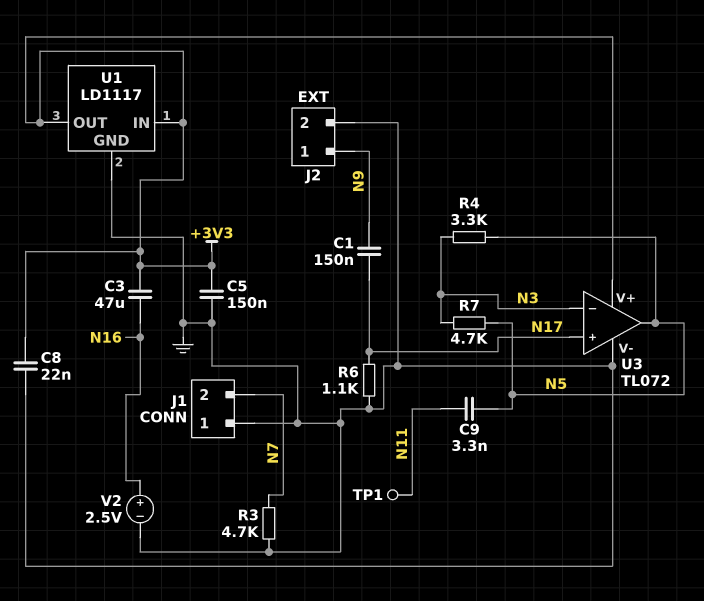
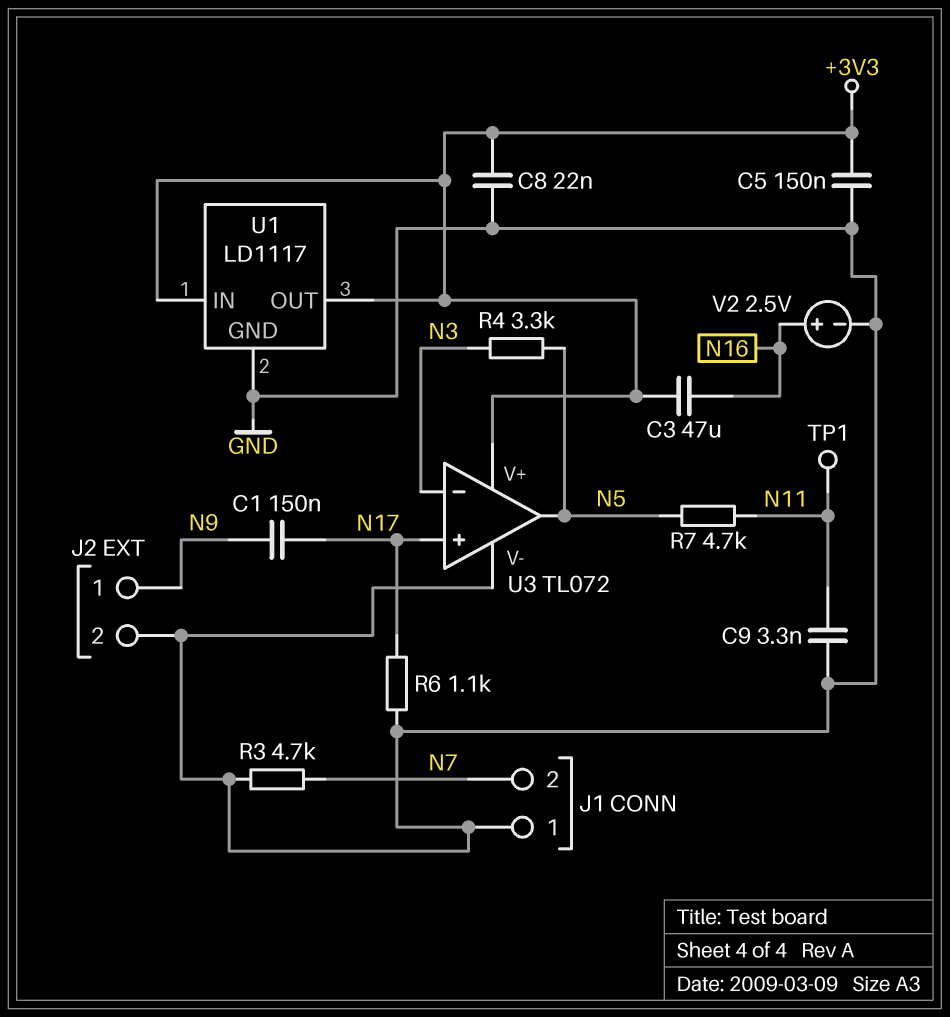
C9: 3.3nF (N5, N11) -> 3.3nF (GND, N11)
R7: 4.7k (N3, N5) -> 4.7k (N5, N11)

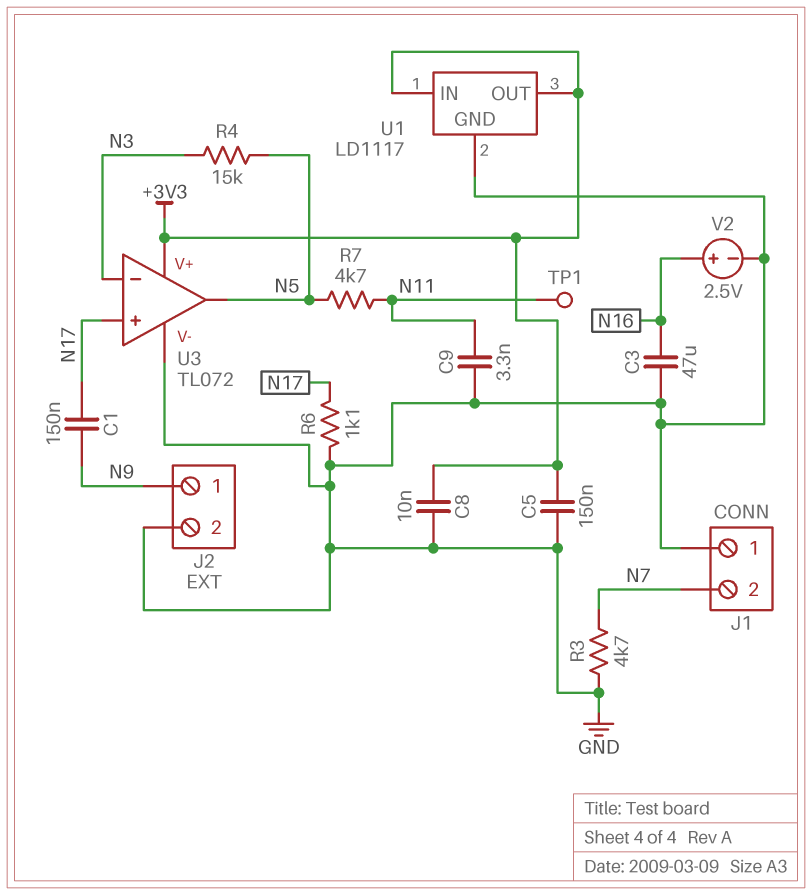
C3: 47uF (+3V3, N16) -> 47uF (GND, N16)
C8: 22nF (+3V3, GND) -> 10nF (+3V3, GND)
R4: 3.3k (N3, N5) -> 15k (N3, N5)

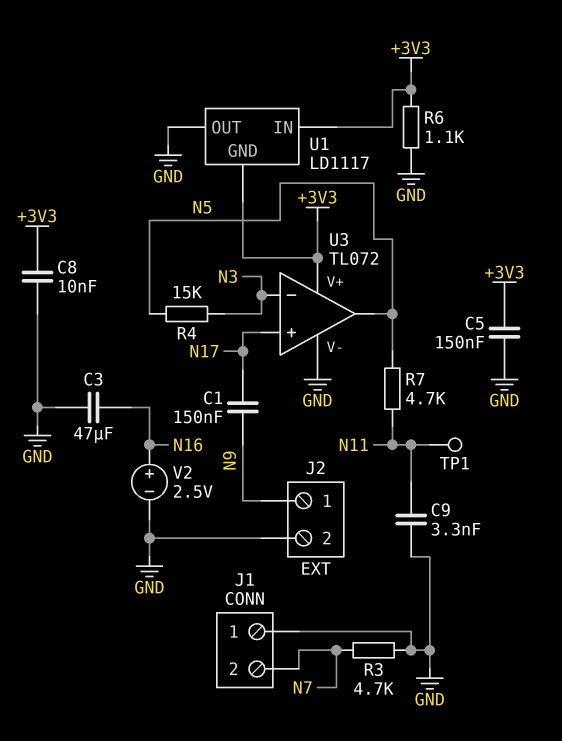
R6: 1.1k (GND, N17) -> 1.1k (+3V3, GND)
U1 pin GND: GND -> +3V3
U1 pin OUT: +3V3 -> GND

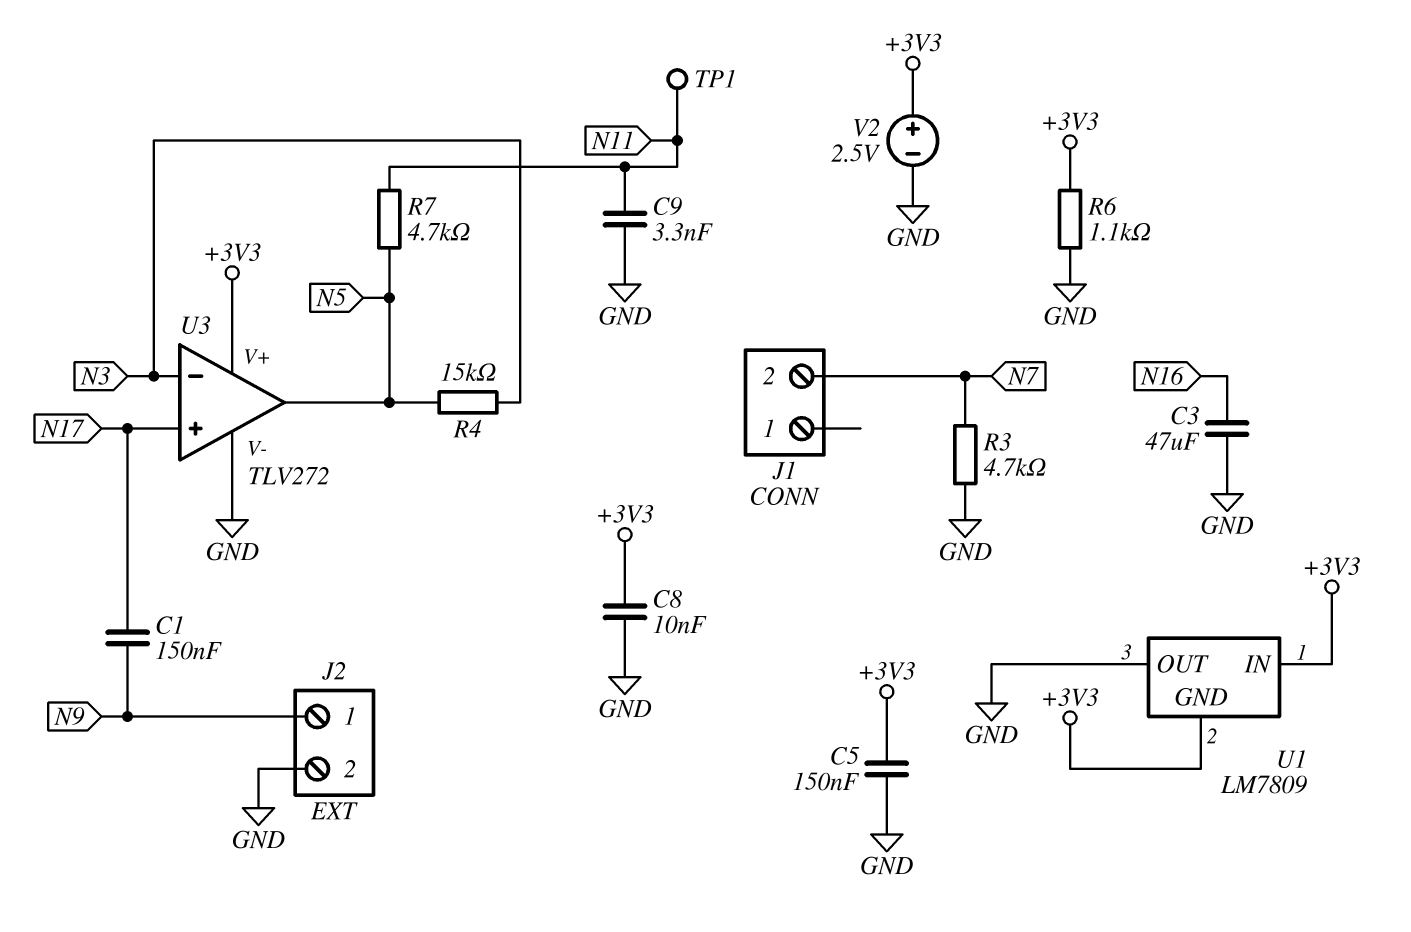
J1 pin 1: GND -> none
U1: LD1117 -> LM7809
U3: TL072 -> TLV272
V2: 2.5V (plus N16, minus GND) -> 2.5V (plus +3V3, minus GND)

